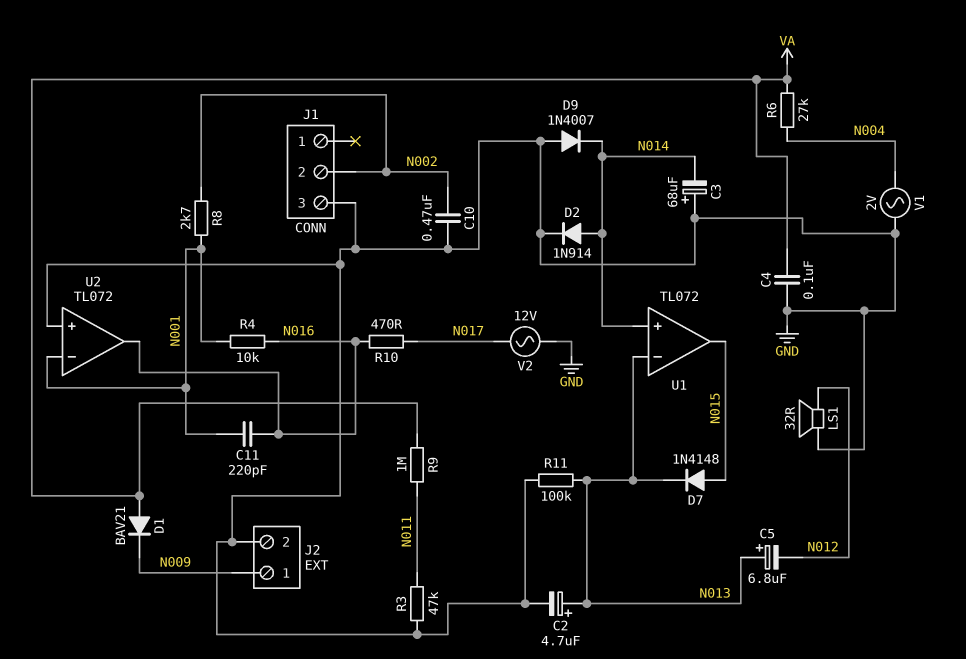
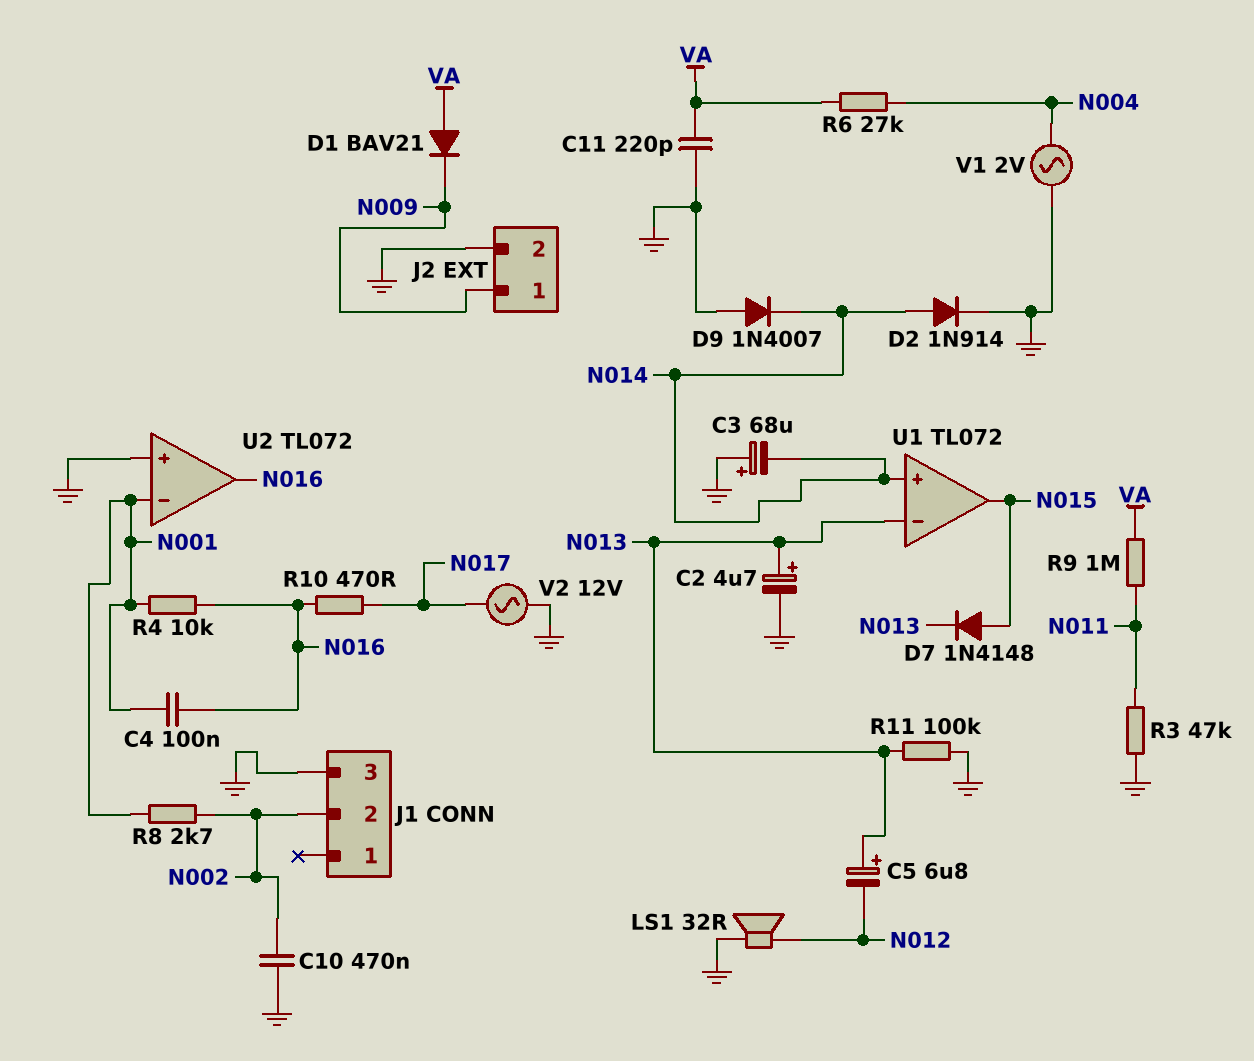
C4: 100nF (GND, VA) -> 100nF (N001, N016)
C11: 220pF (N001, N016) -> 220pF (GND, VA)

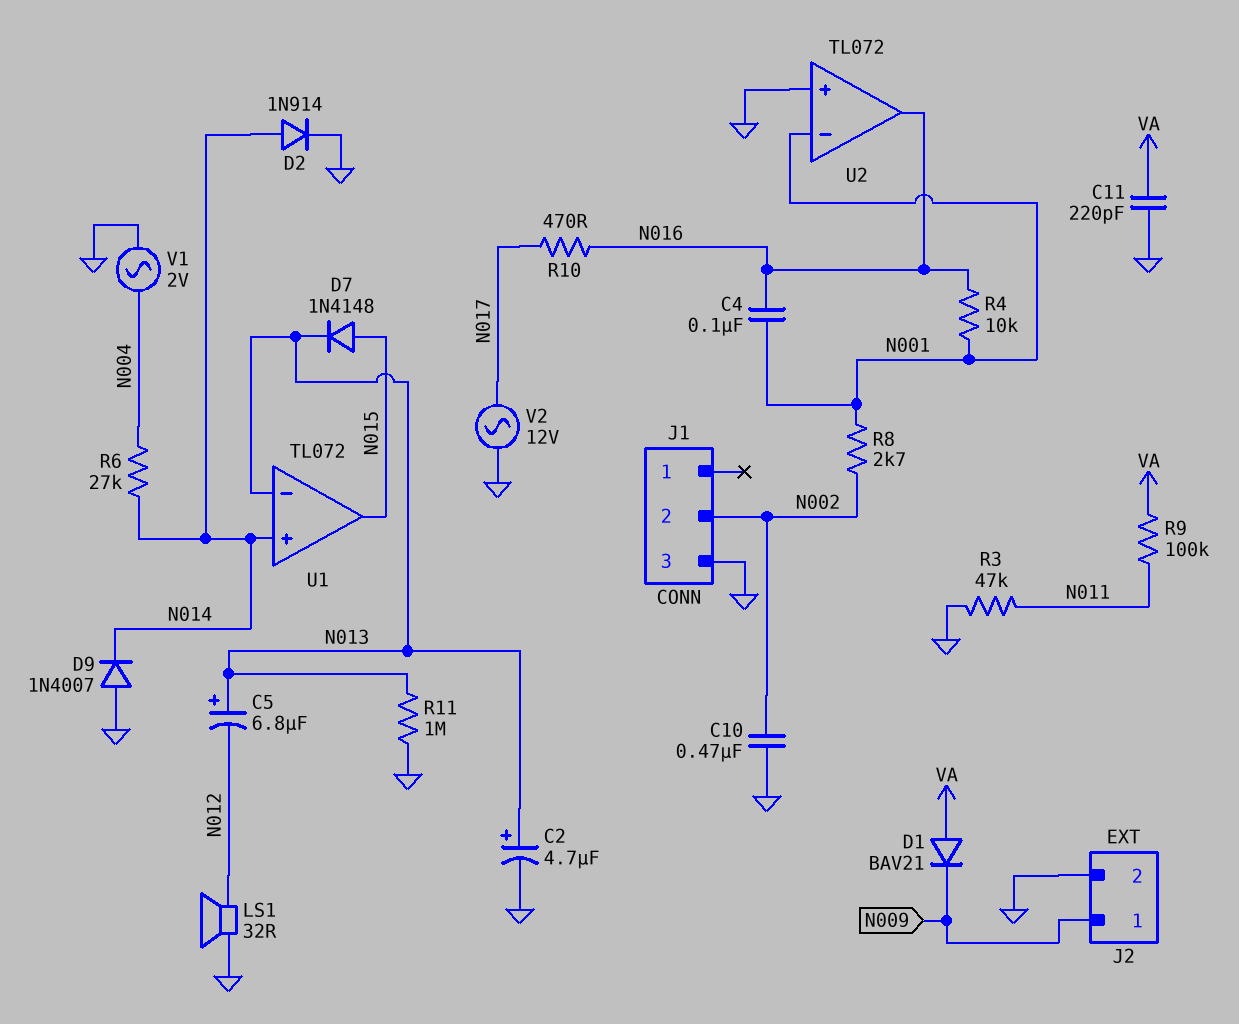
C3: 68uF (plus GND, minus N014) -> none
R6: 27k (N004, VA) -> 27k (N004, N014)
R9: 1M (N011, VA) -> 100k (N011, VA)
R11: 100k (GND, N013) -> 1M (GND, N013)

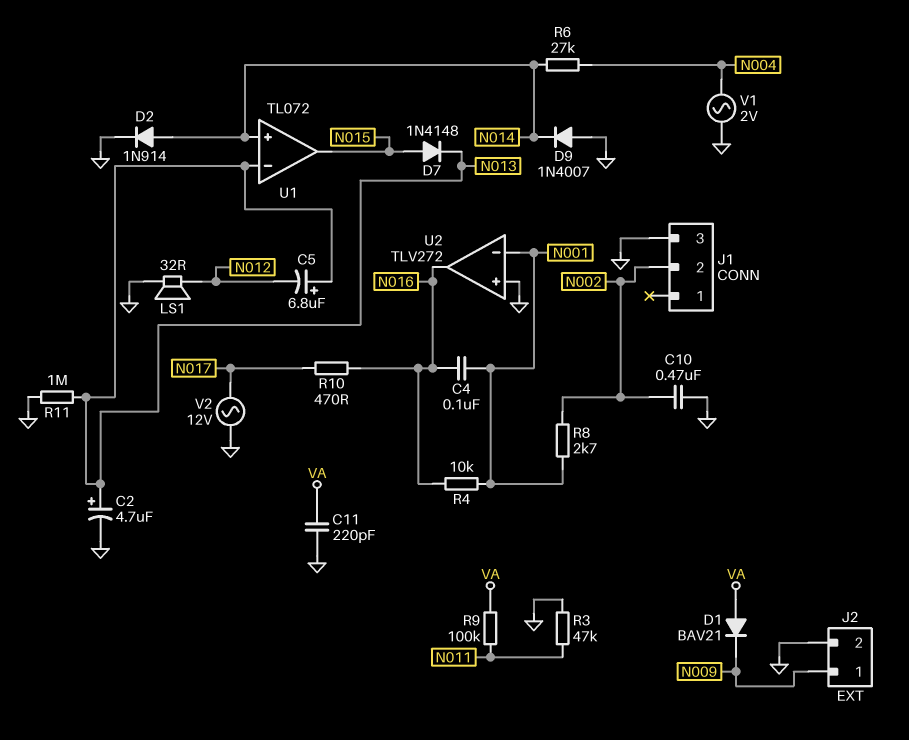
U2: TL072 -> TLV272

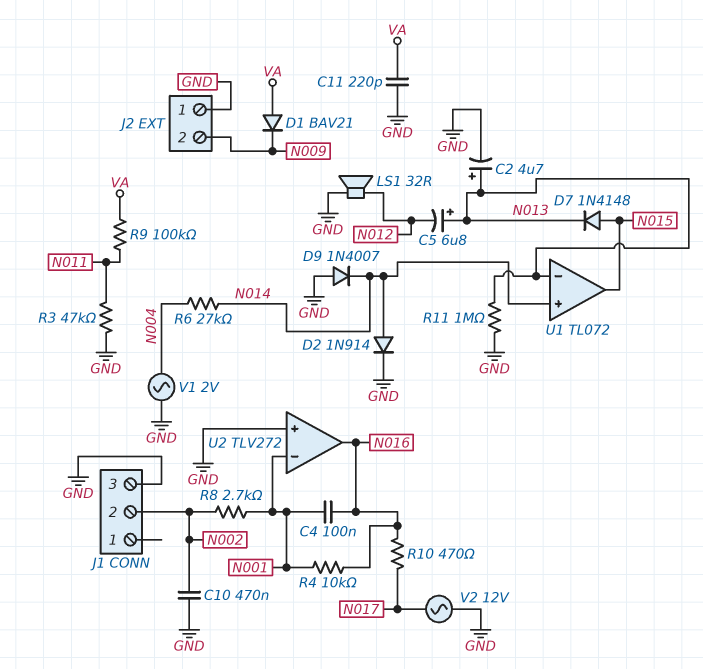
J2 pin 1: N009 -> GND
J2 pin 2: GND -> N009

